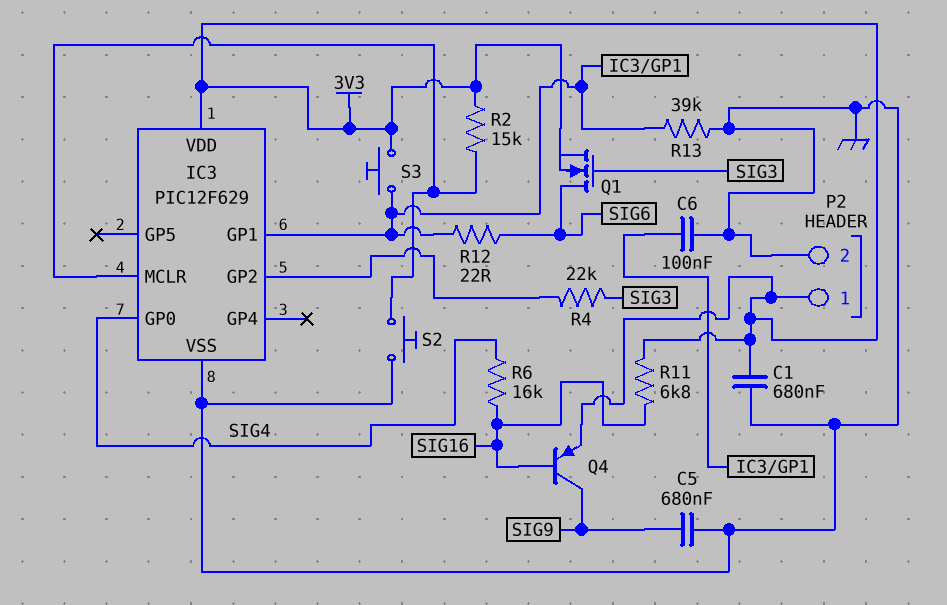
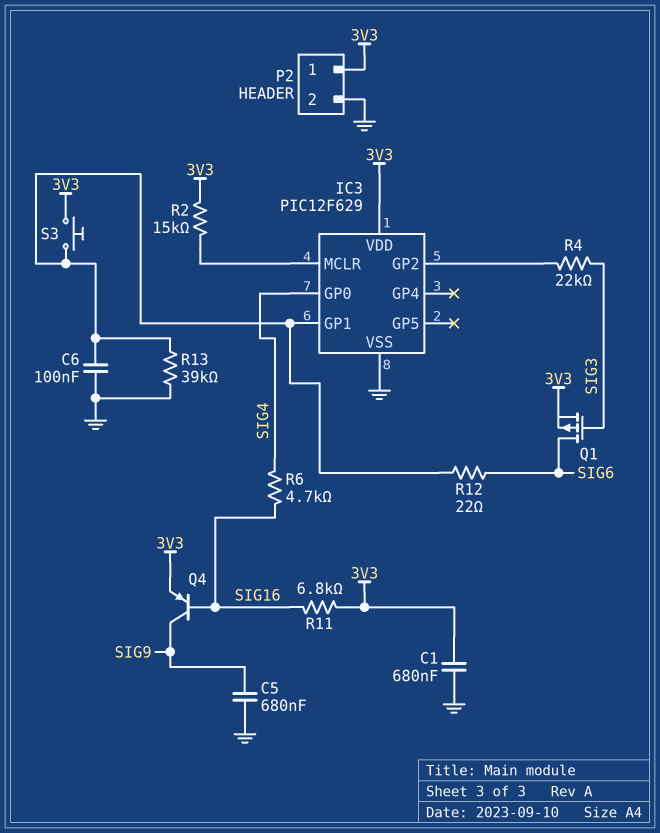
Q1: NMOS (G SIG3, D SIG6, S 3V3) -> PMOS (G SIG3, D SIG6, S 3V3)
R6: 16k (SIG4, SIG16) -> 4.7k (SIG4, SIG16)
S2: button (GND, IC3/MCLR) -> none

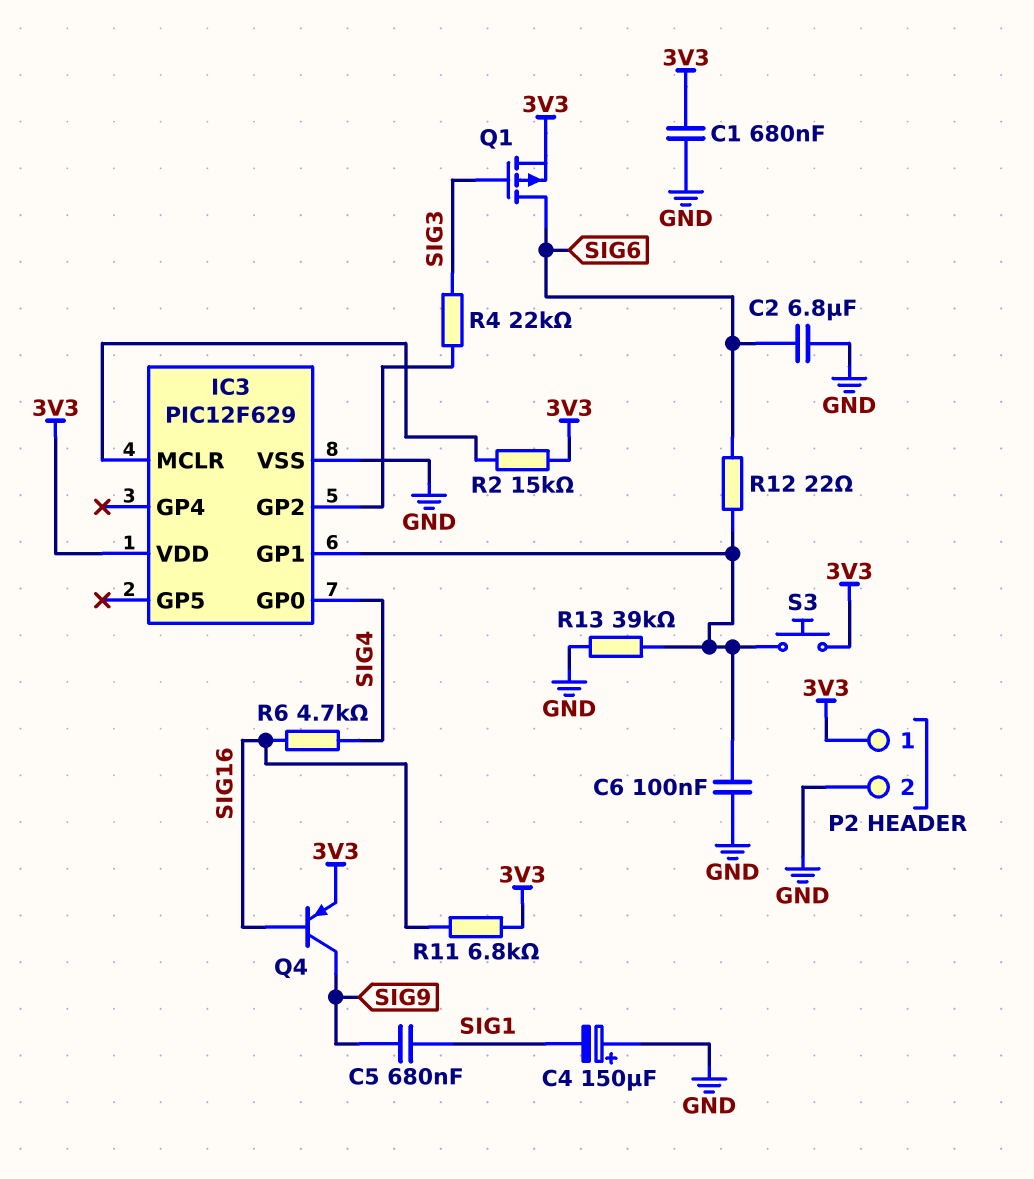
C2: none -> 6.8uF (GND, SIG6)
C4: none -> 150uF (plus GND, minus SIG1)
C5: 680nF (GND, SIG9) -> 680nF (SIG1, SIG9)

